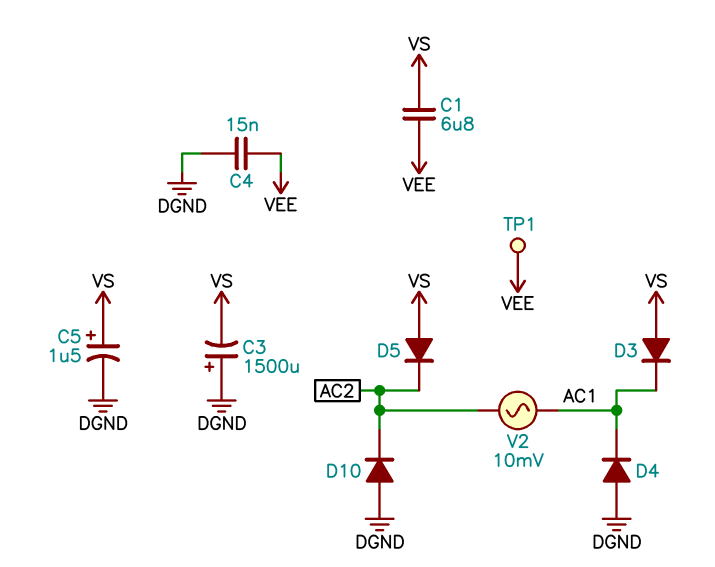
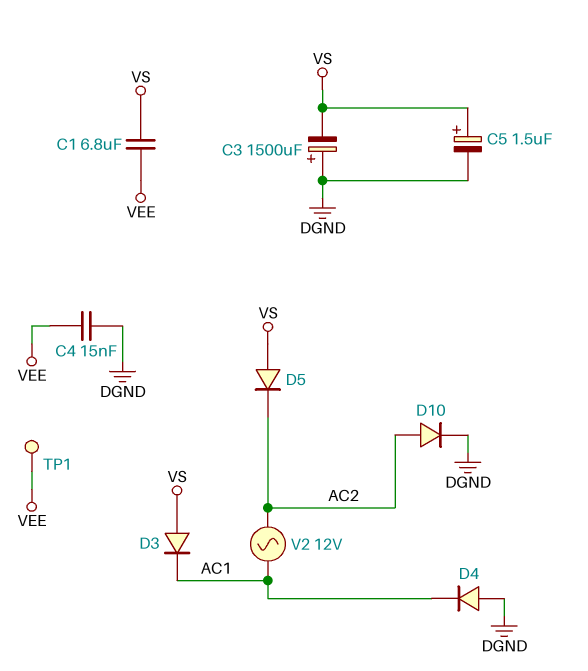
D10: diode (A DGND, K AC2) -> diode (A AC2, K DGND)
V2: AC 10mV (AC1, AC2) -> AC 12V (AC1, AC2)

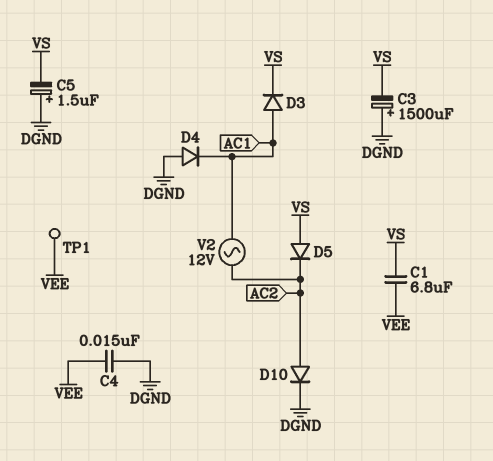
C5: 1.5uF (plus VS, minus DGND) -> 1.5uF (plus DGND, minus VS)
D3: diode (A VS, K AC1) -> diode (A AC1, K VS)

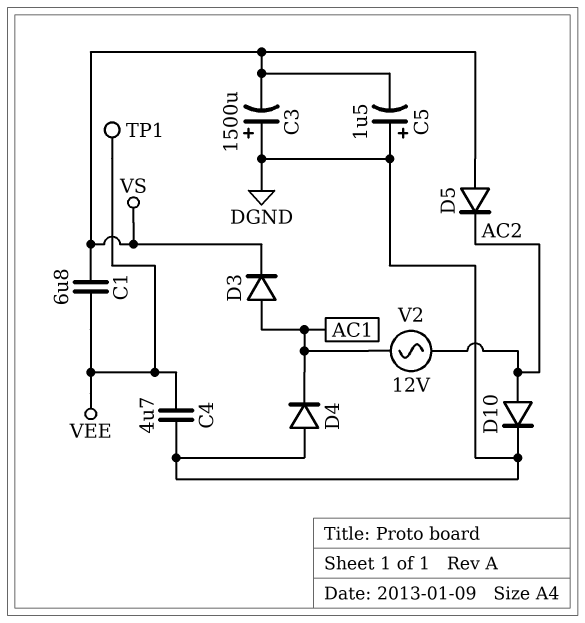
C4: 15nF (DGND, VEE) -> 4.7uF (DGND, VEE)

